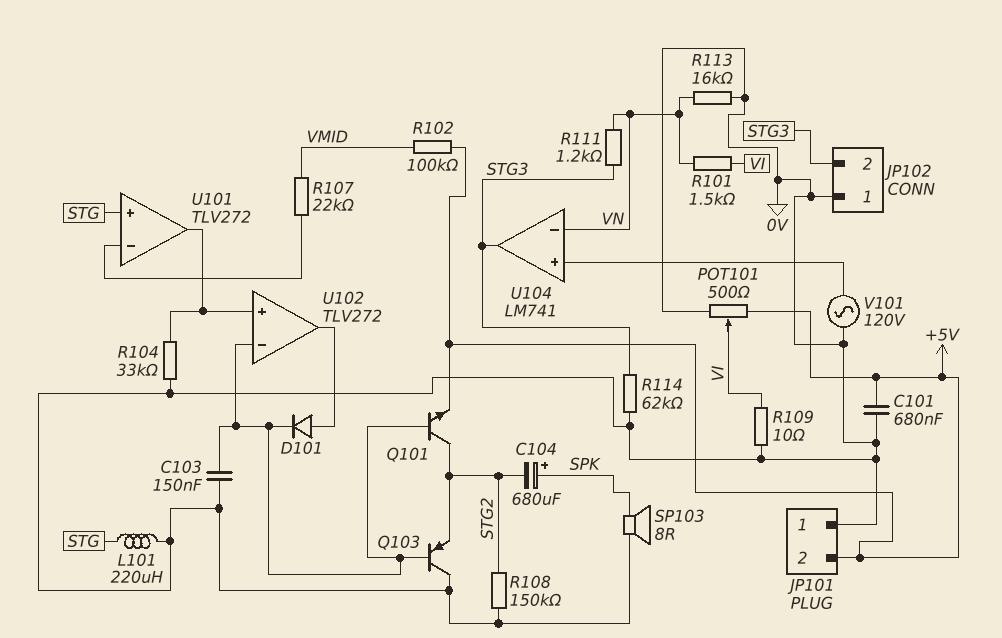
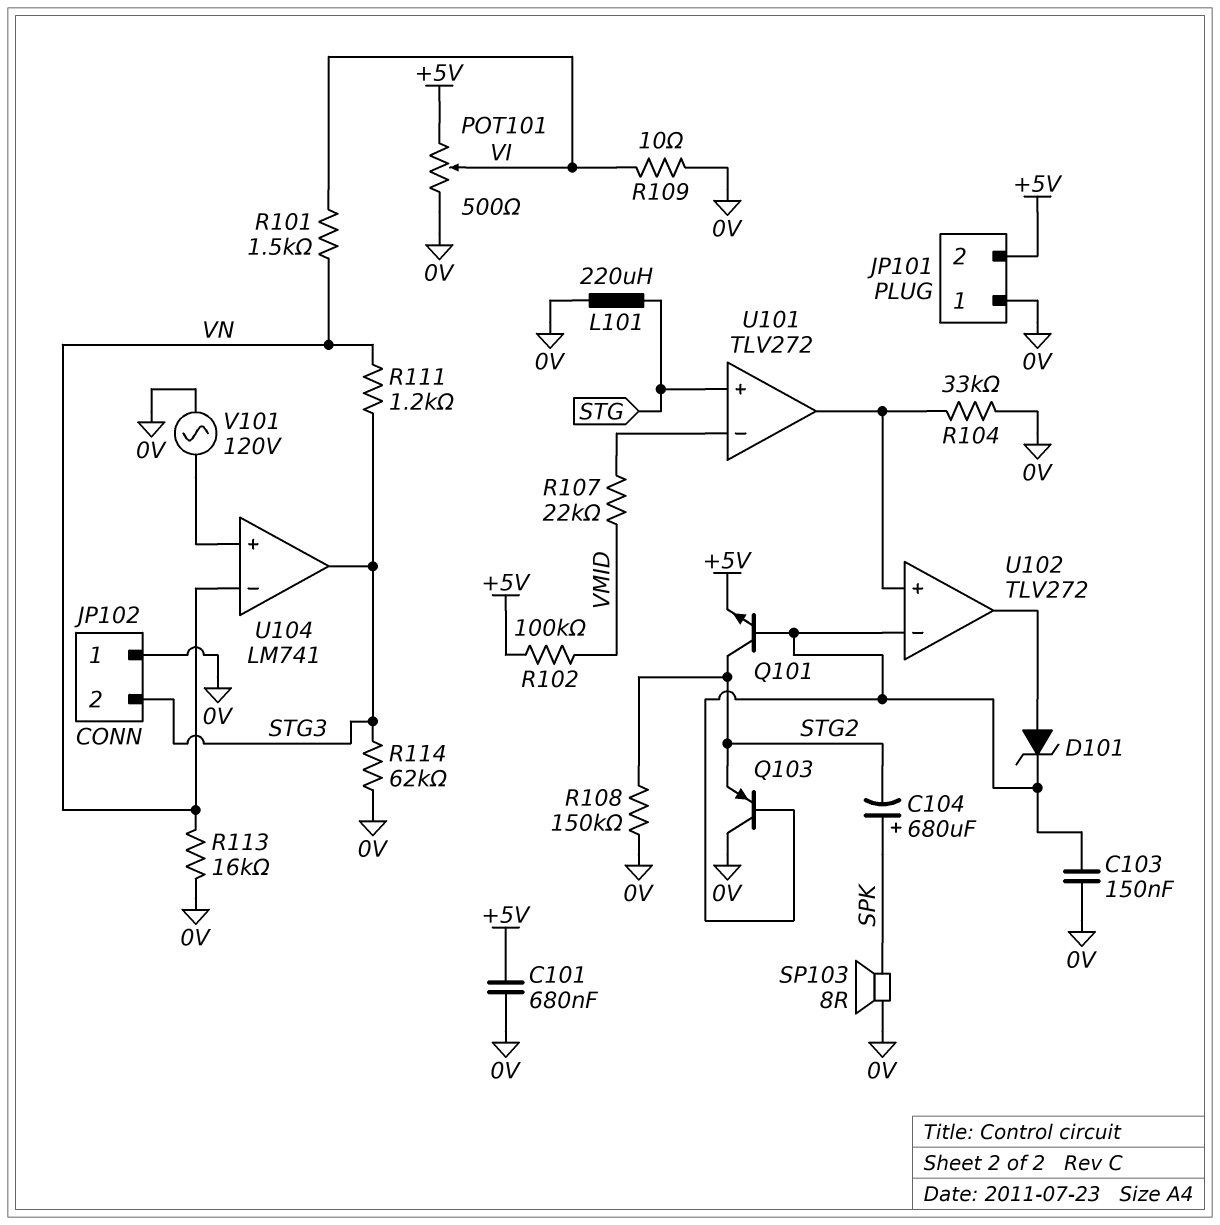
D101: diode (A U102/out, K U102/in-) -> zener (A U102/out, K U102/in-)

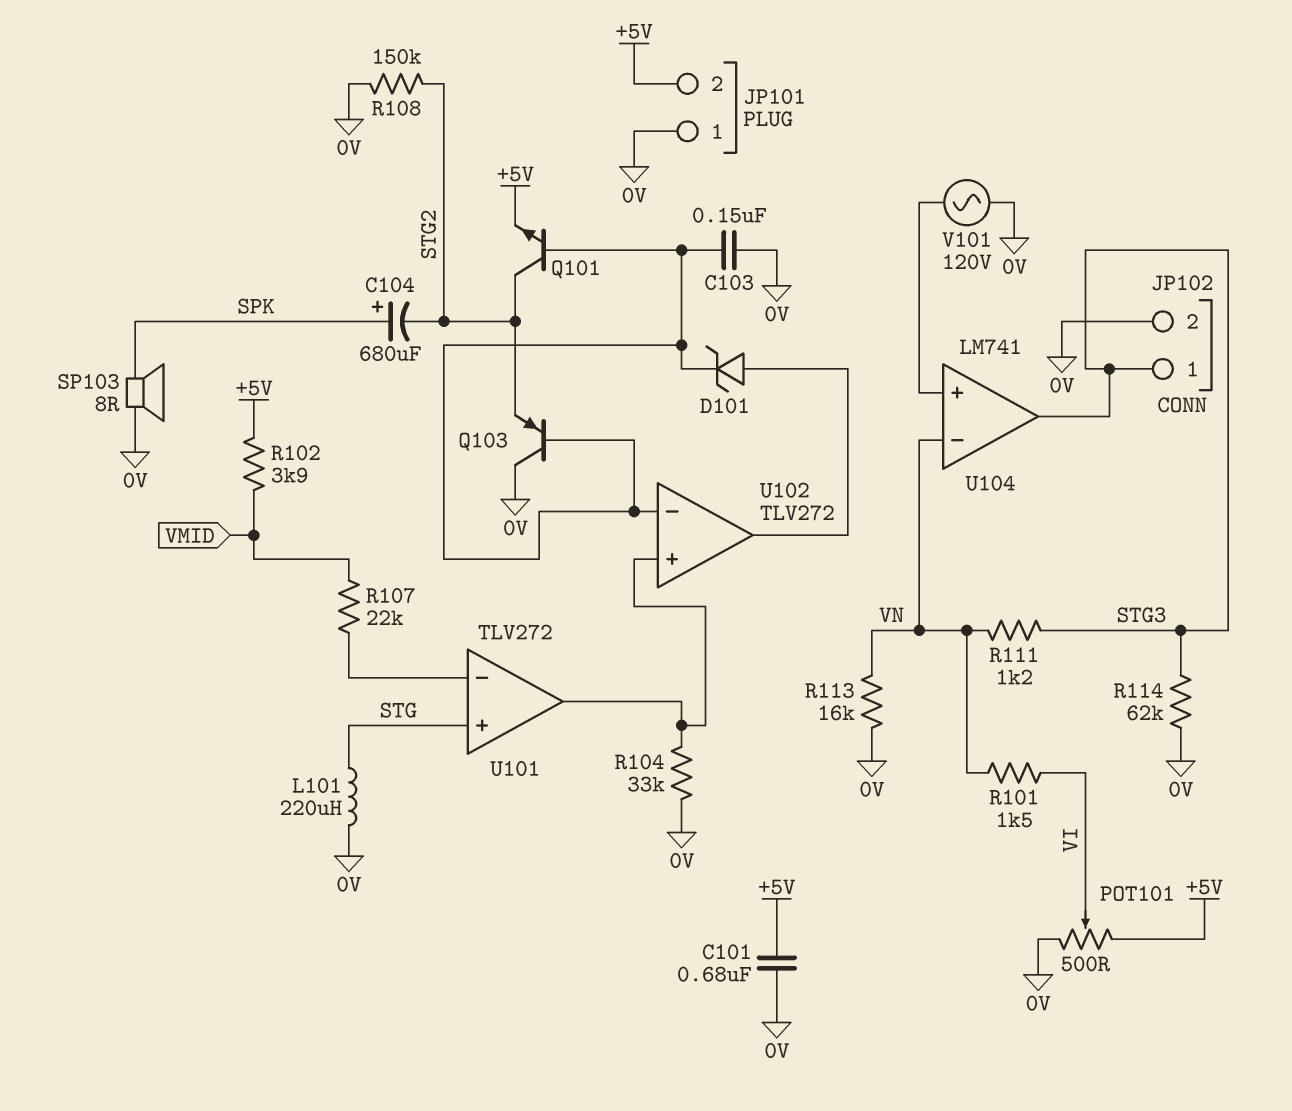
JP102 pin 1: 0V -> STG3
JP102 pin 2: STG3 -> 0V
R102: 100k (+5V, VMID) -> 3.9k (+5V, VMID)
R109: 10 (0V, VI) -> none

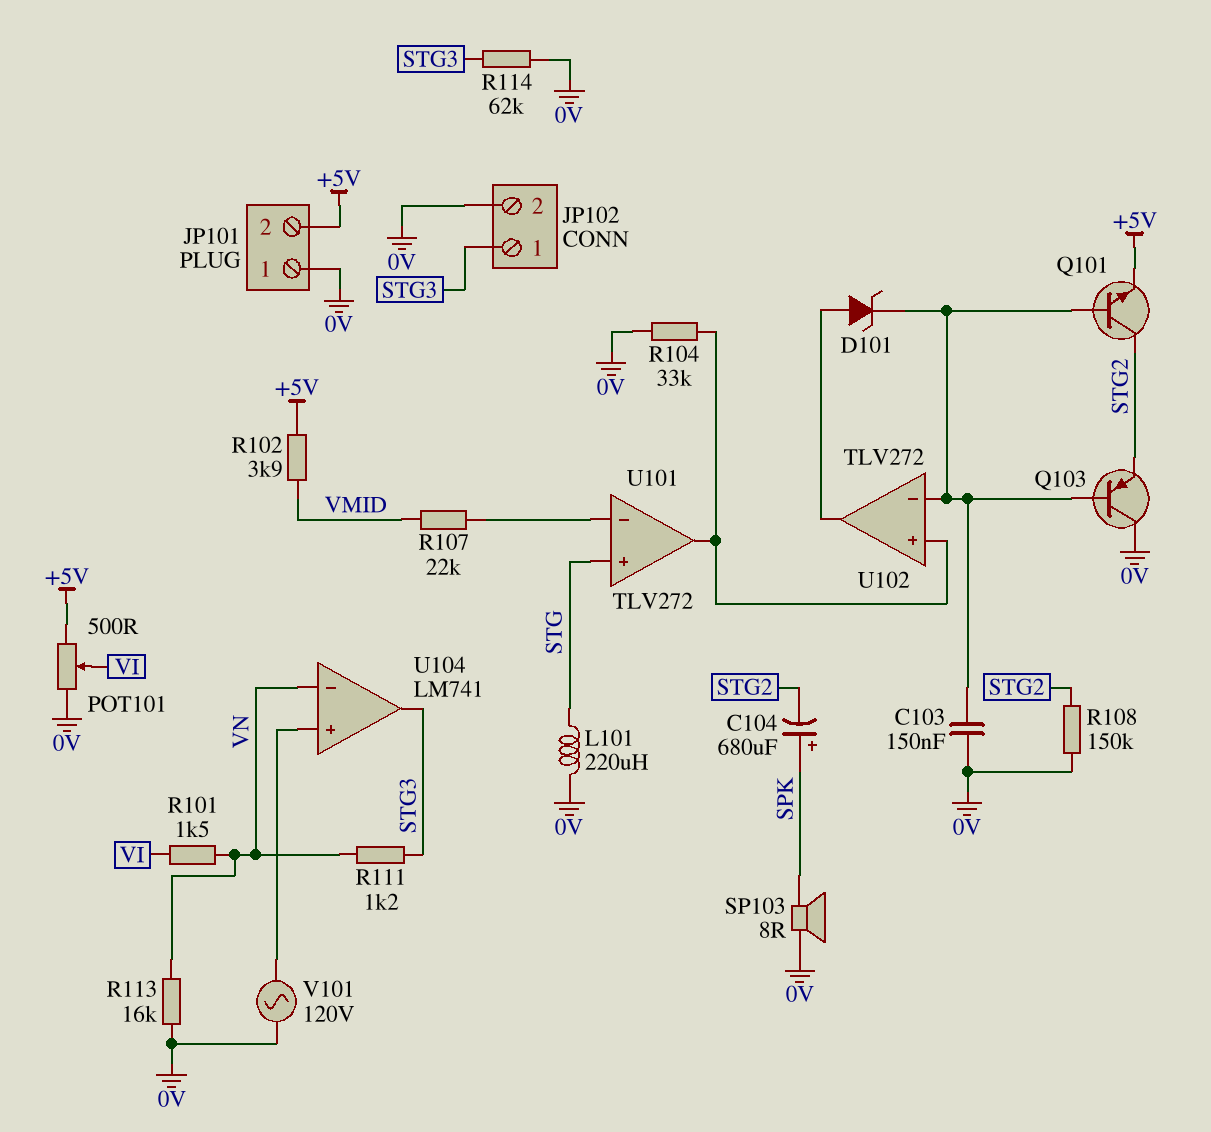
C101: 680nF (+5V, 0V) -> none

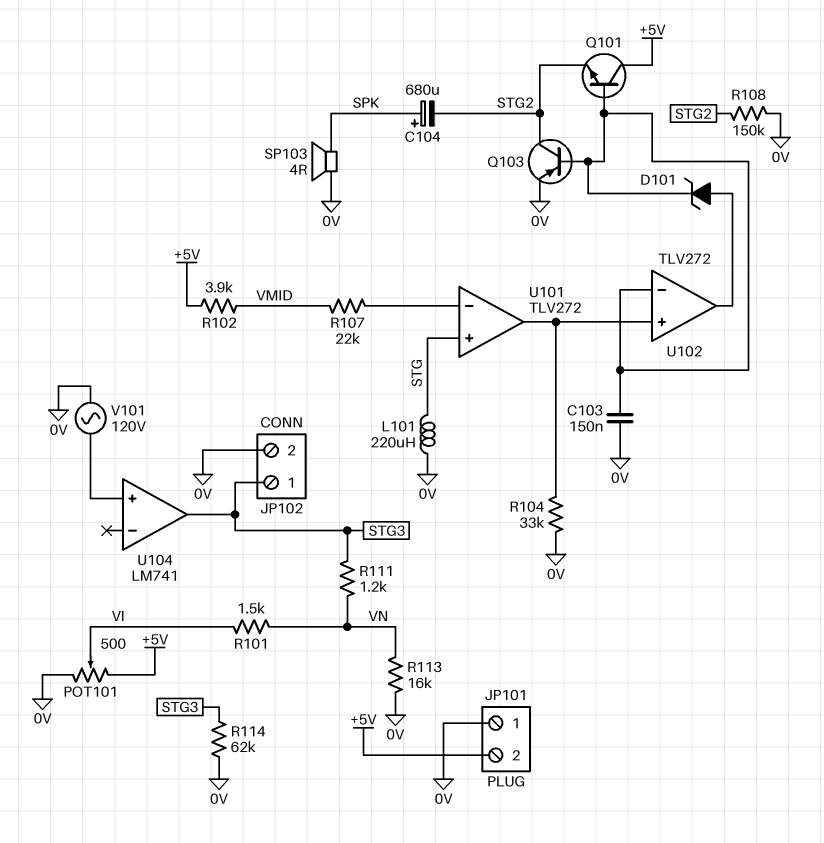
Q101: NPN (B U102/in-, C STG2, E +5V) -> NPN (B U102/in-, C +5V, E STG2)
Q103: PNP (B U102/in-, C 0V, E STG2) -> PNP (B U102/in-, C STG2, E 0V)
SP103: speaker 8R (0V, SPK) -> speaker 4R (0V, SPK)
U104 pin in-: VN -> none

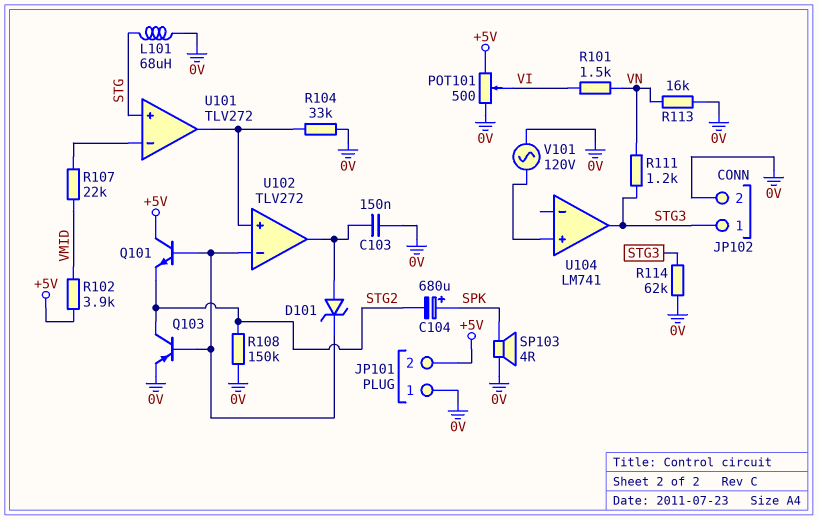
C103: 150nF (0V, U102/in-) -> 150nF (0V, U102/out)
L101: 220uH (0V, STG) -> 68uH (0V, STG)

